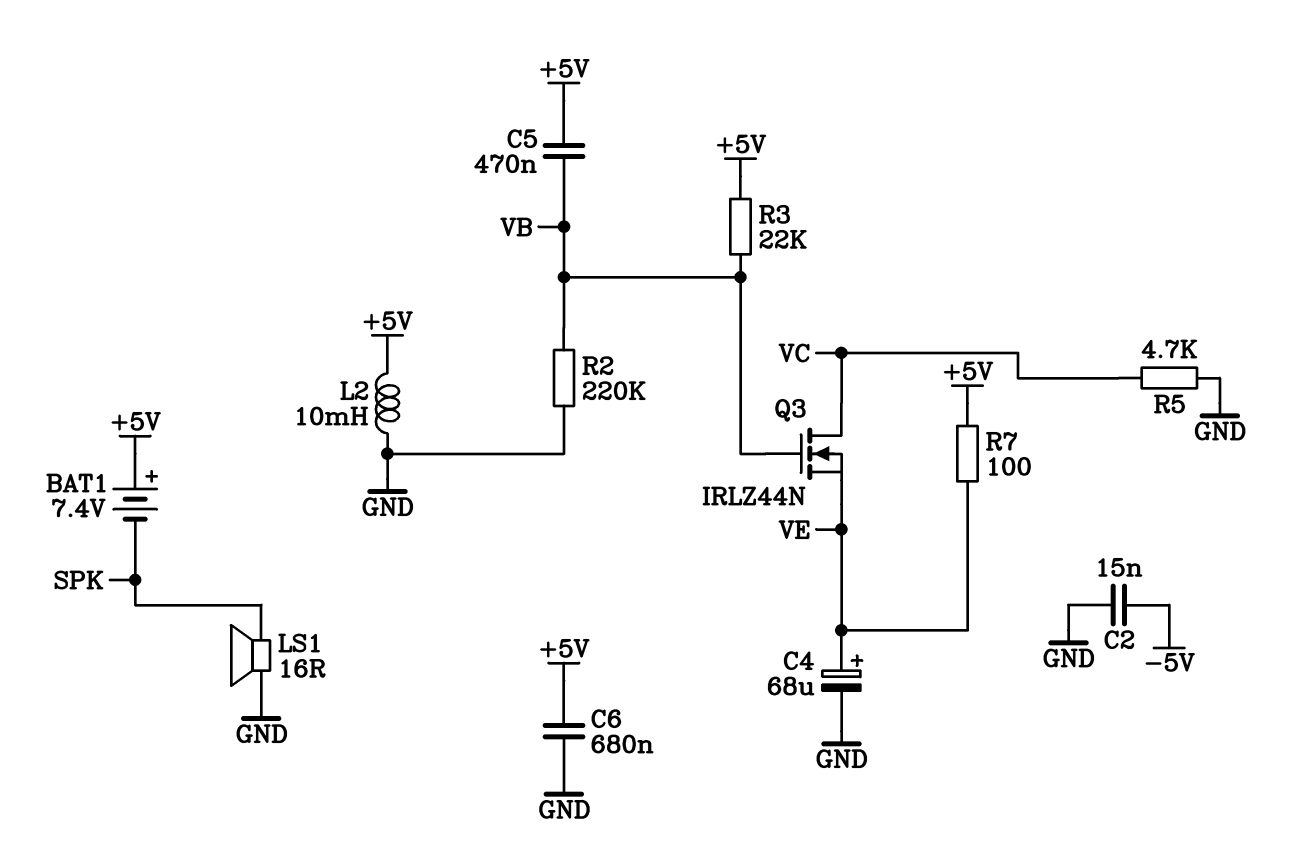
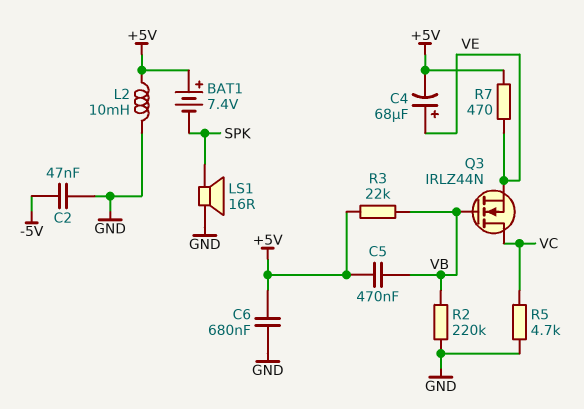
C2: 15nF (-5V, GND) -> 47nF (-5V, GND)
C4: 68uF (plus VE, minus GND) -> 68uF (plus VE, minus +5V)
R7: 100 (+5V, VE) -> 470 (+5V, VE)

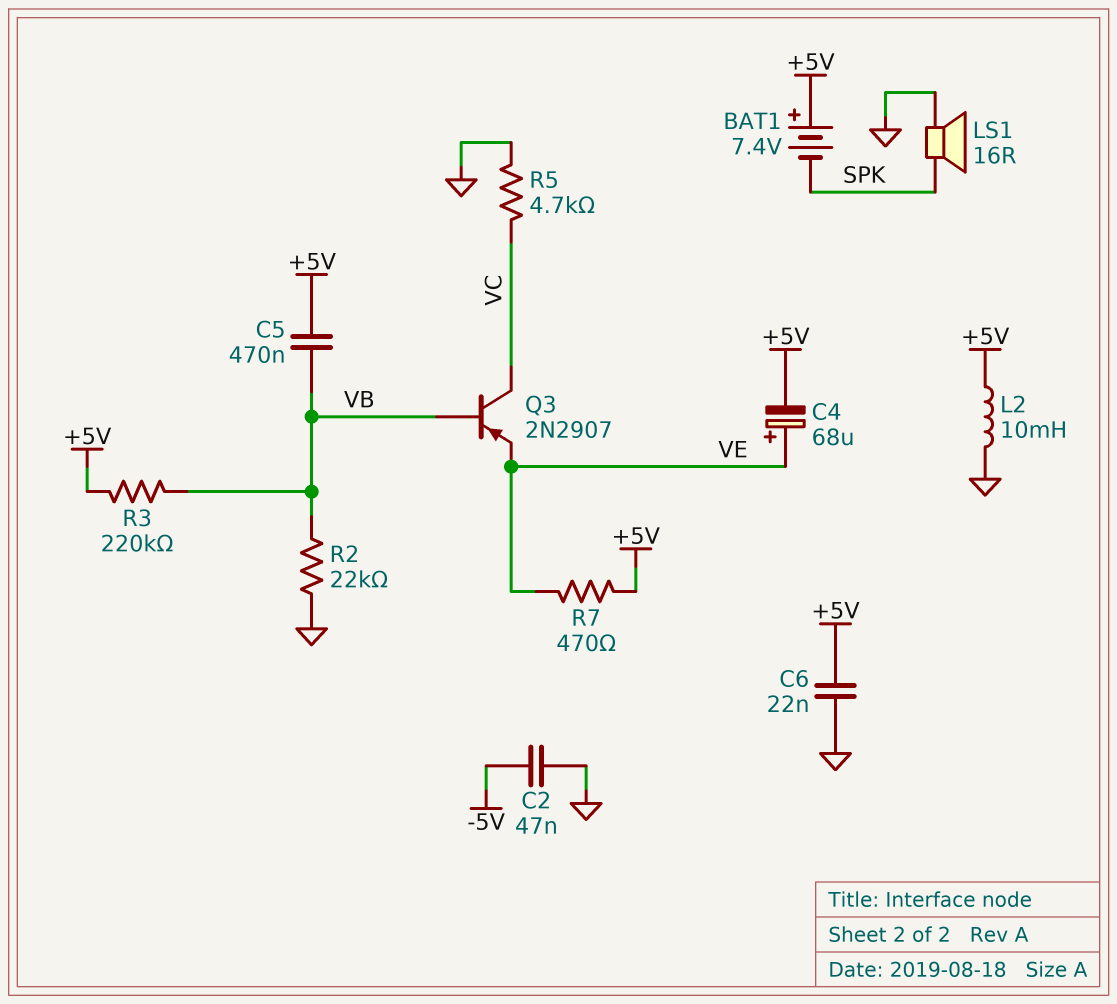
C6: 680nF (+5V, GND) -> 22nF (+5V, GND)
Q3: NMOS IRLZ44N (G VB, D VC, S VE) -> PNP 2N2907 (B VB, C VC, E VE)
R2: 220k (GND, VB) -> 22k (GND, VB)
R3: 22k (+5V, VB) -> 220k (+5V, VB)

